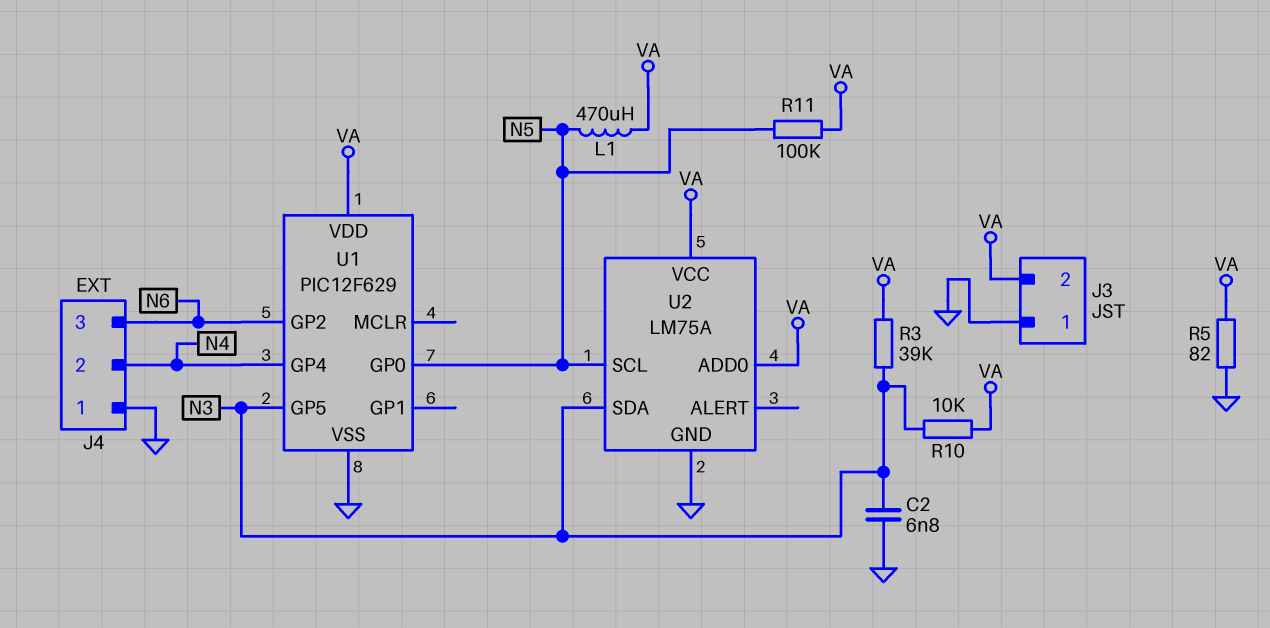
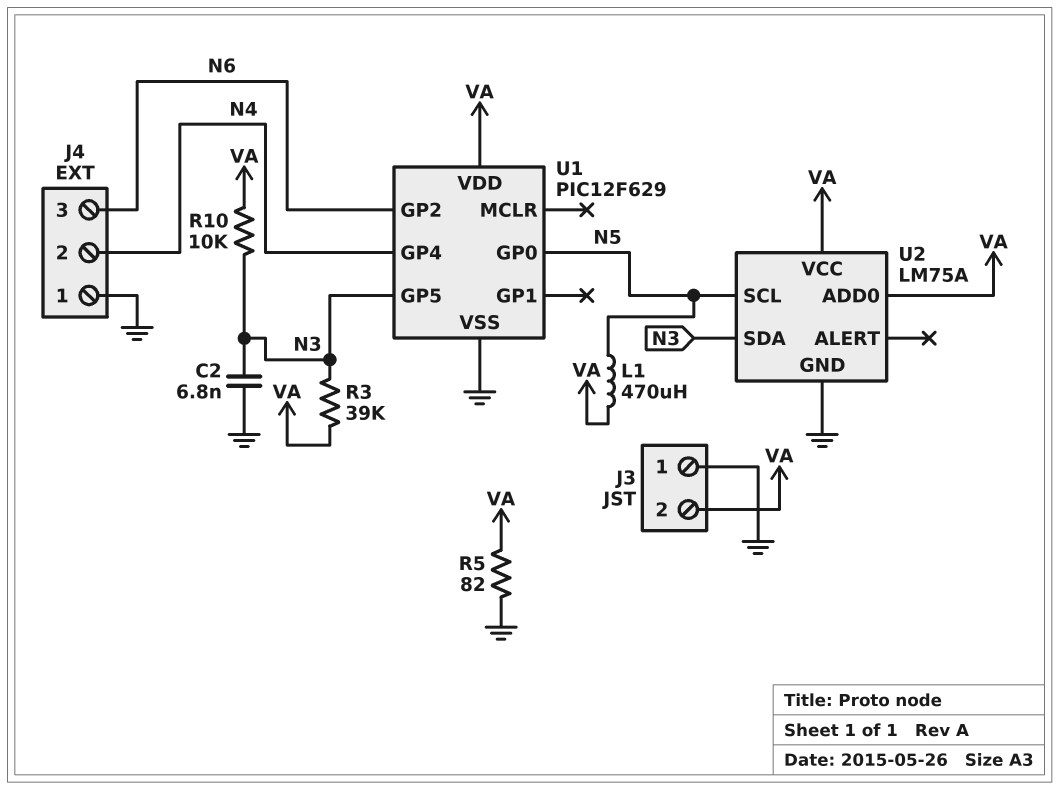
R11: 100k (N5, VA) -> none

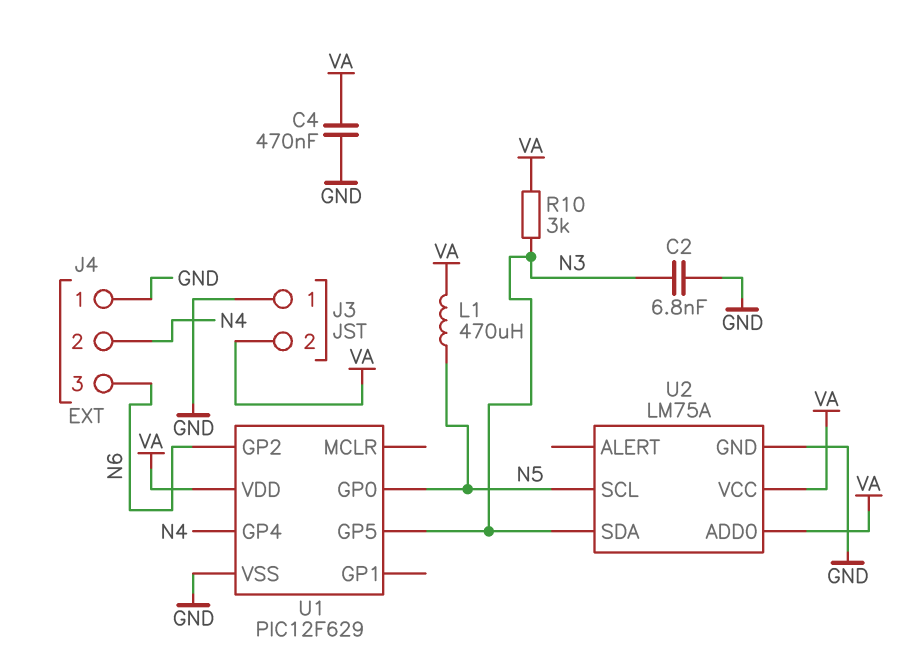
C4: none -> 470nF (GND, VA)
R3: 39k (N3, VA) -> none
R5: 82 (GND, VA) -> none
R10: 10k (N3, VA) -> 3k (N3, VA)

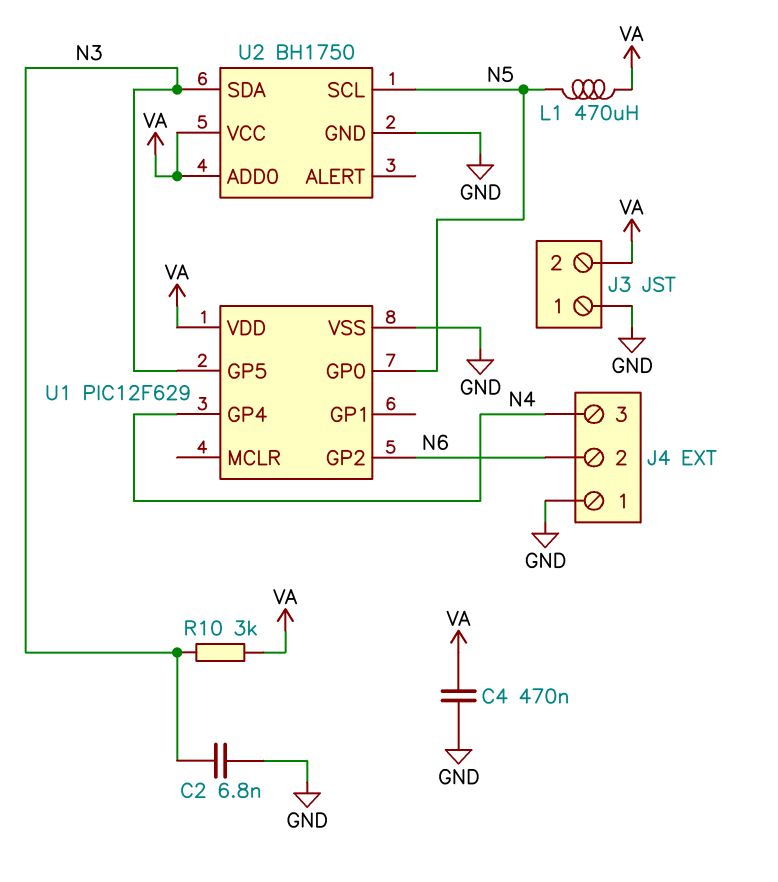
J4 pin 2: N4 -> N6
J4 pin 3: N6 -> N4
U2: LM75A -> BH1750

